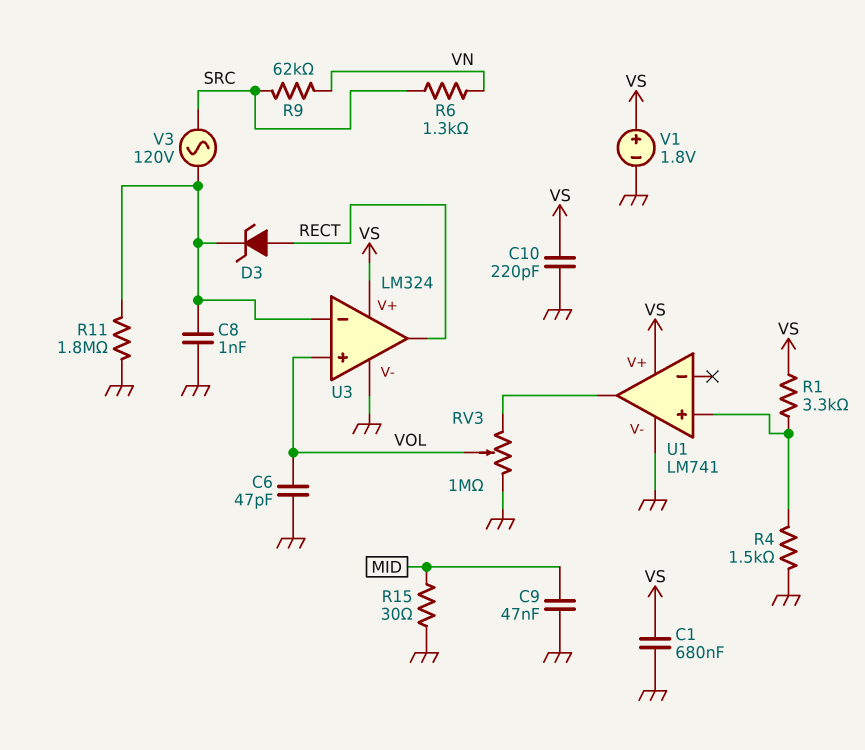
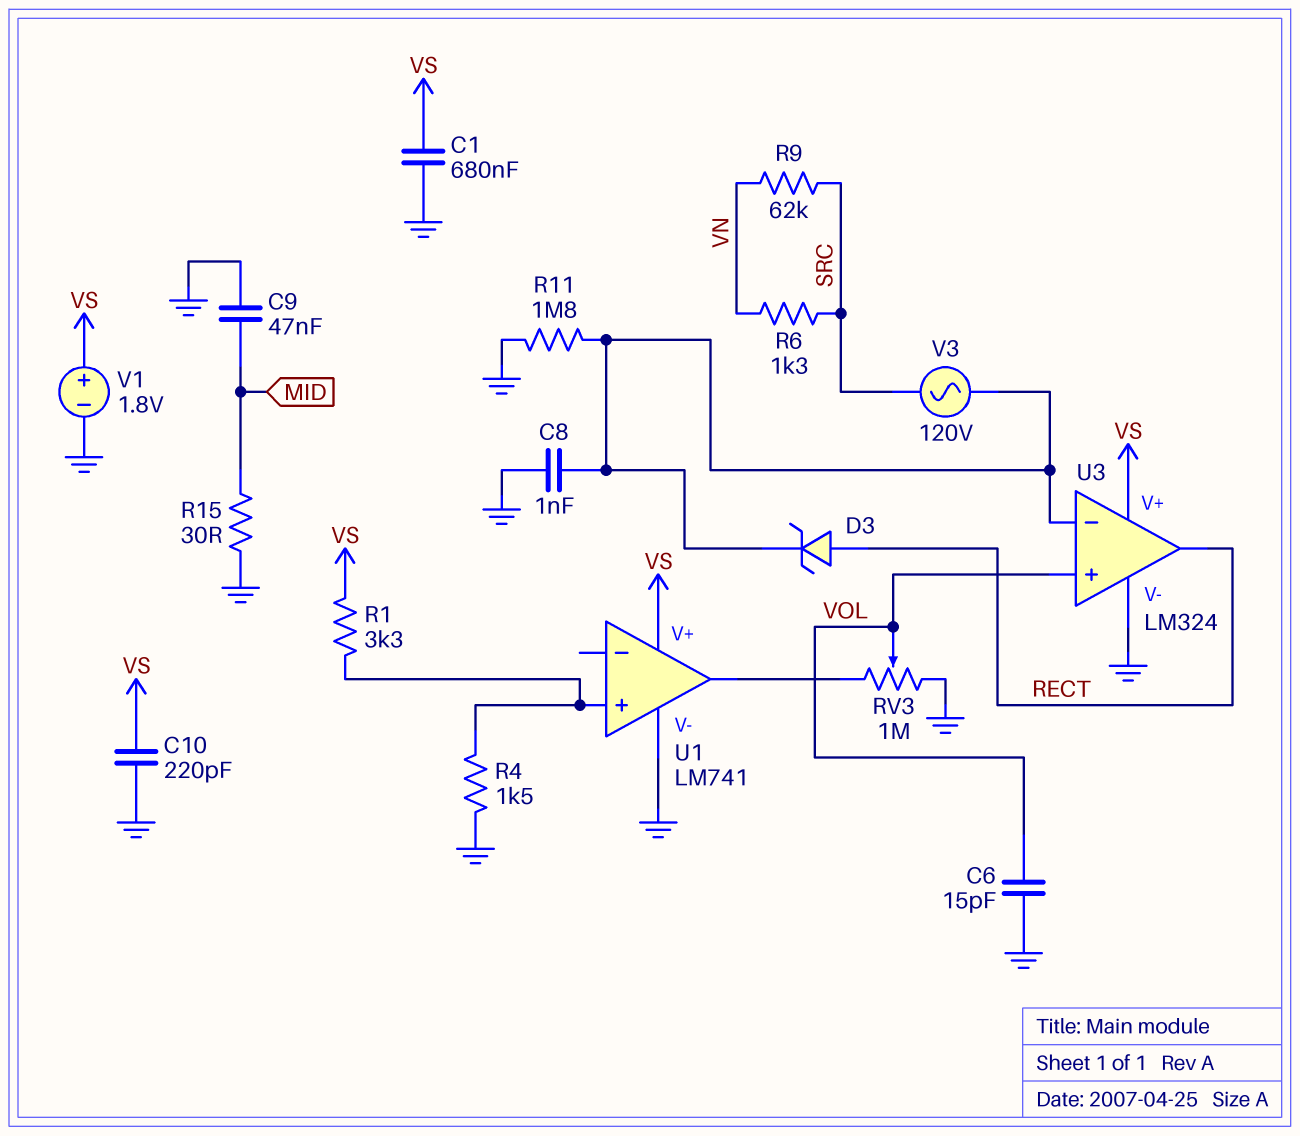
C6: 47pF (GND, VOL) -> 15pF (GND, VOL)

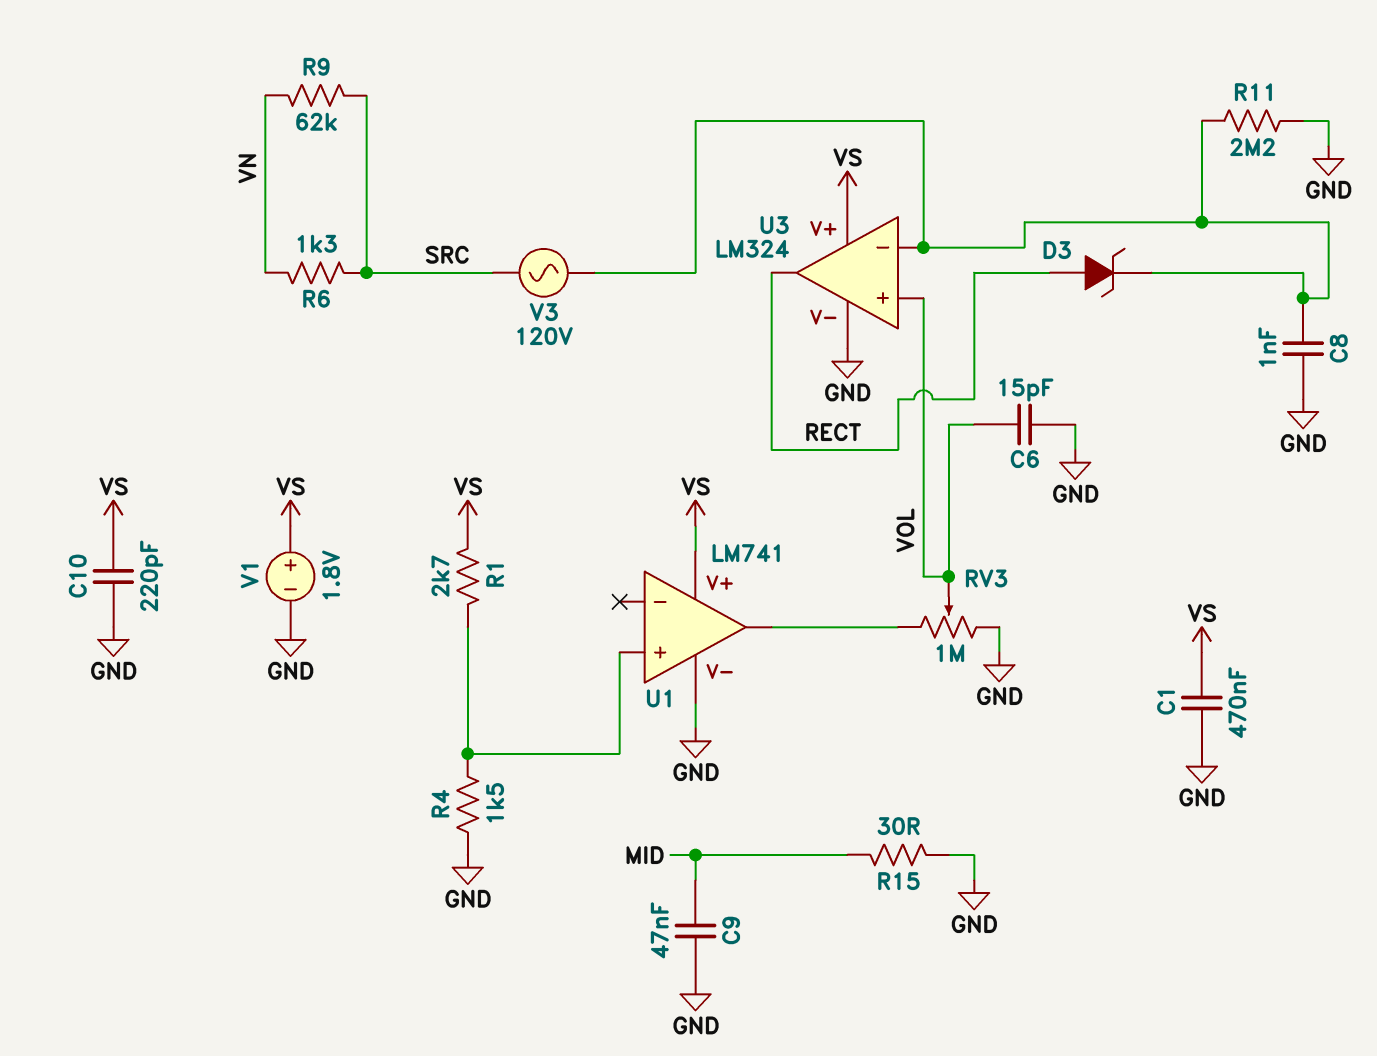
C1: 680nF (GND, VS) -> 470nF (GND, VS)
R1: 3.3k (U1/in+, VS) -> 2.7k (U1/in+, VS)
R11: 1.8M (GND, U3/in-) -> 2.2M (GND, U3/in-)

